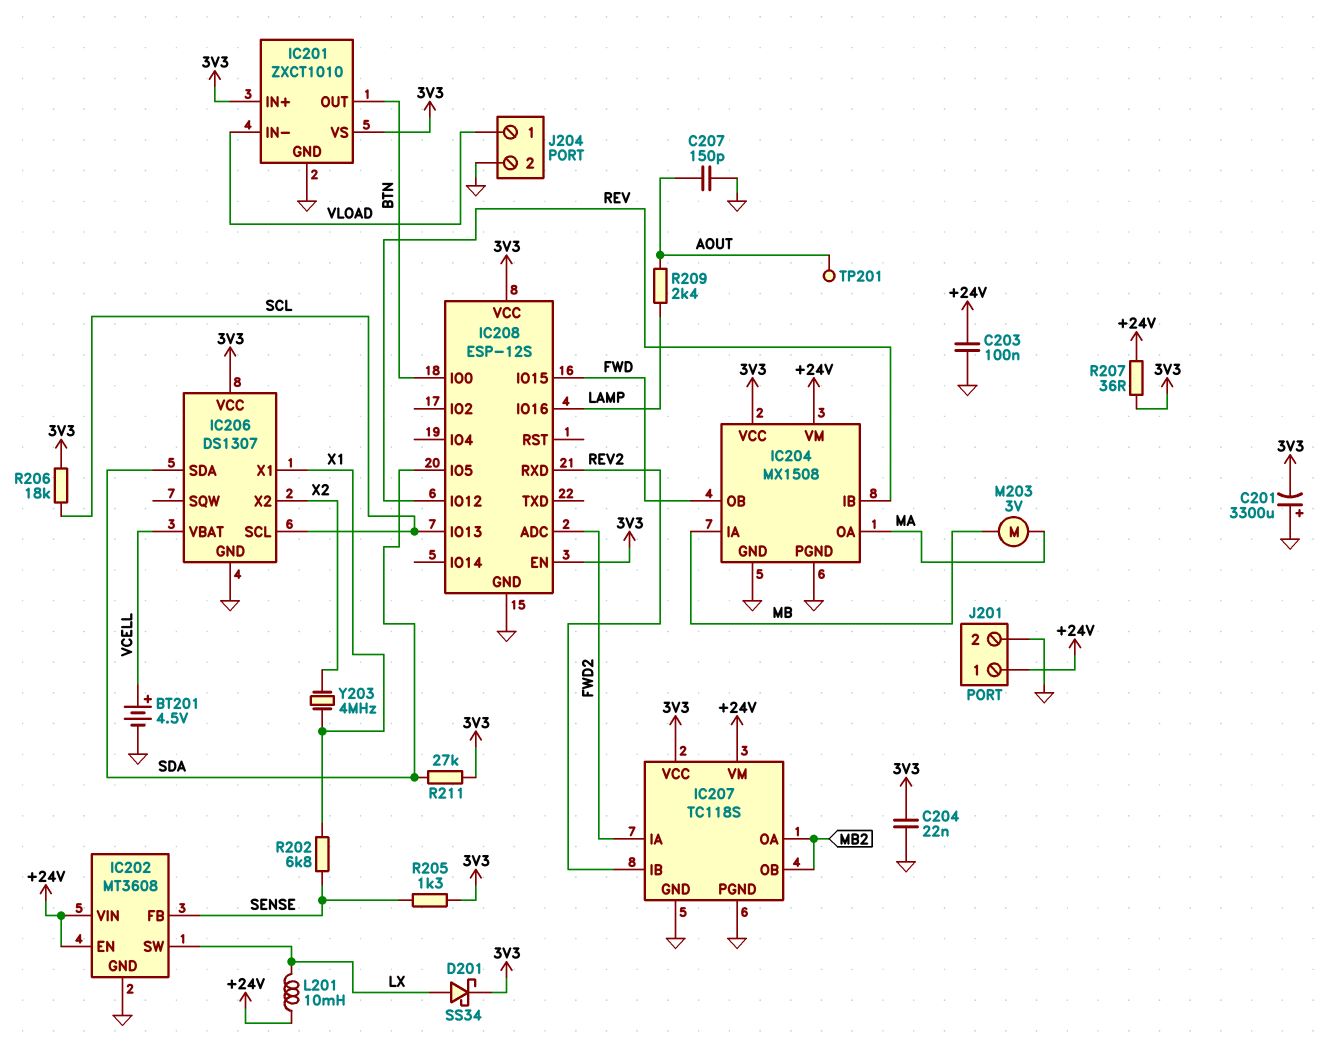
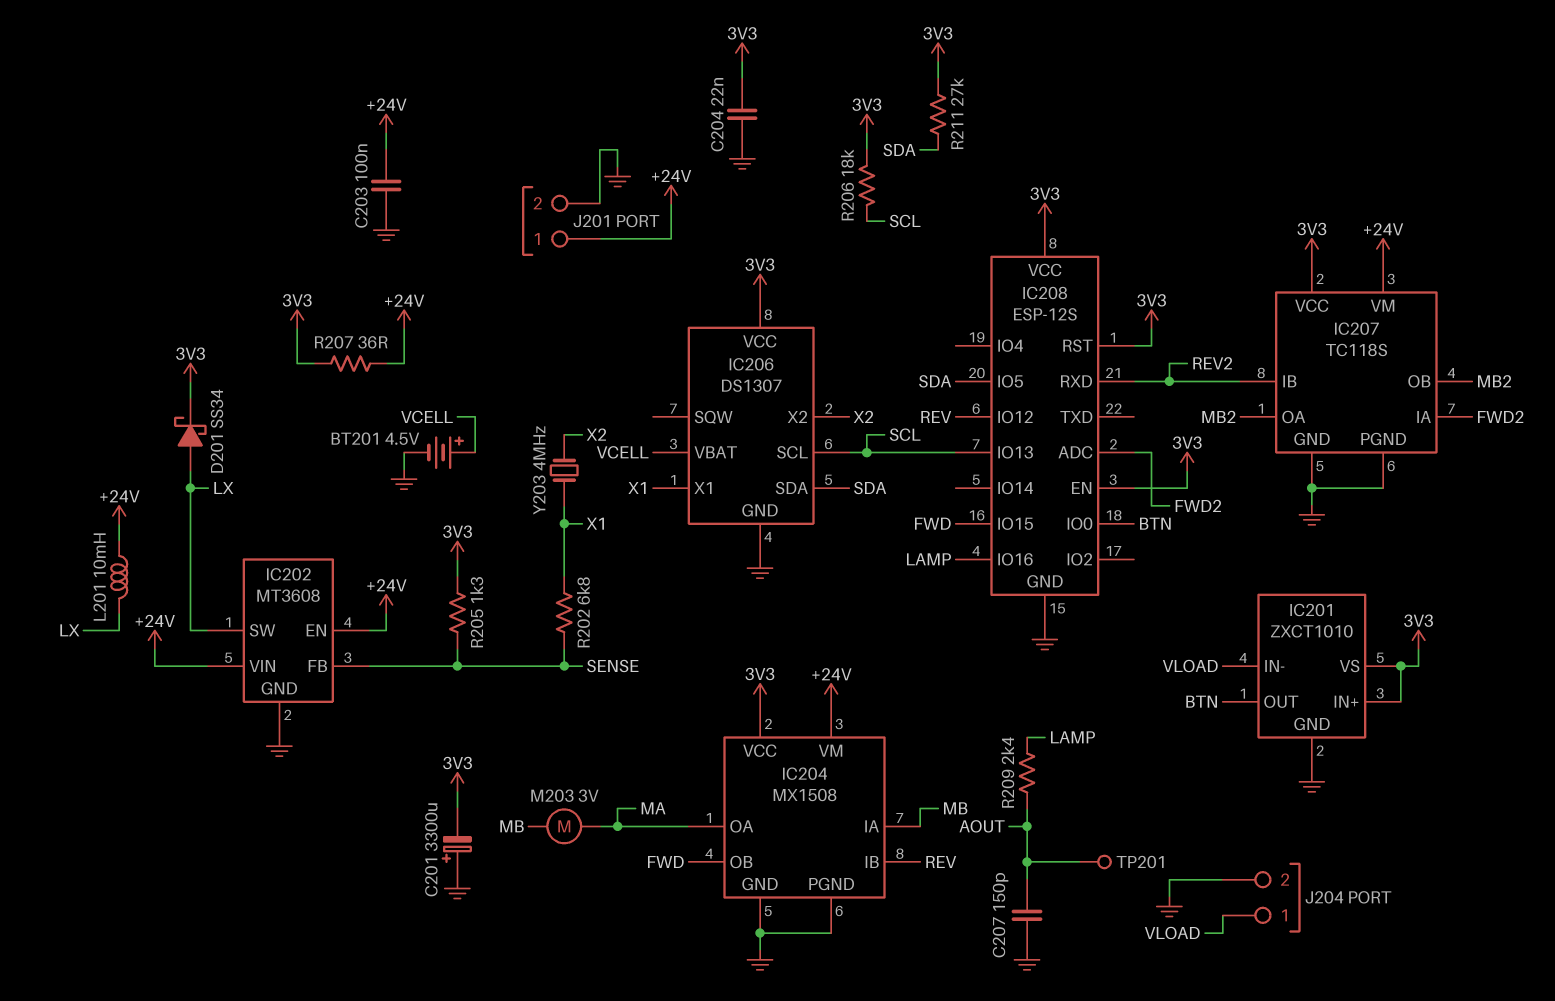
IC208 pin RST: none -> 3V3

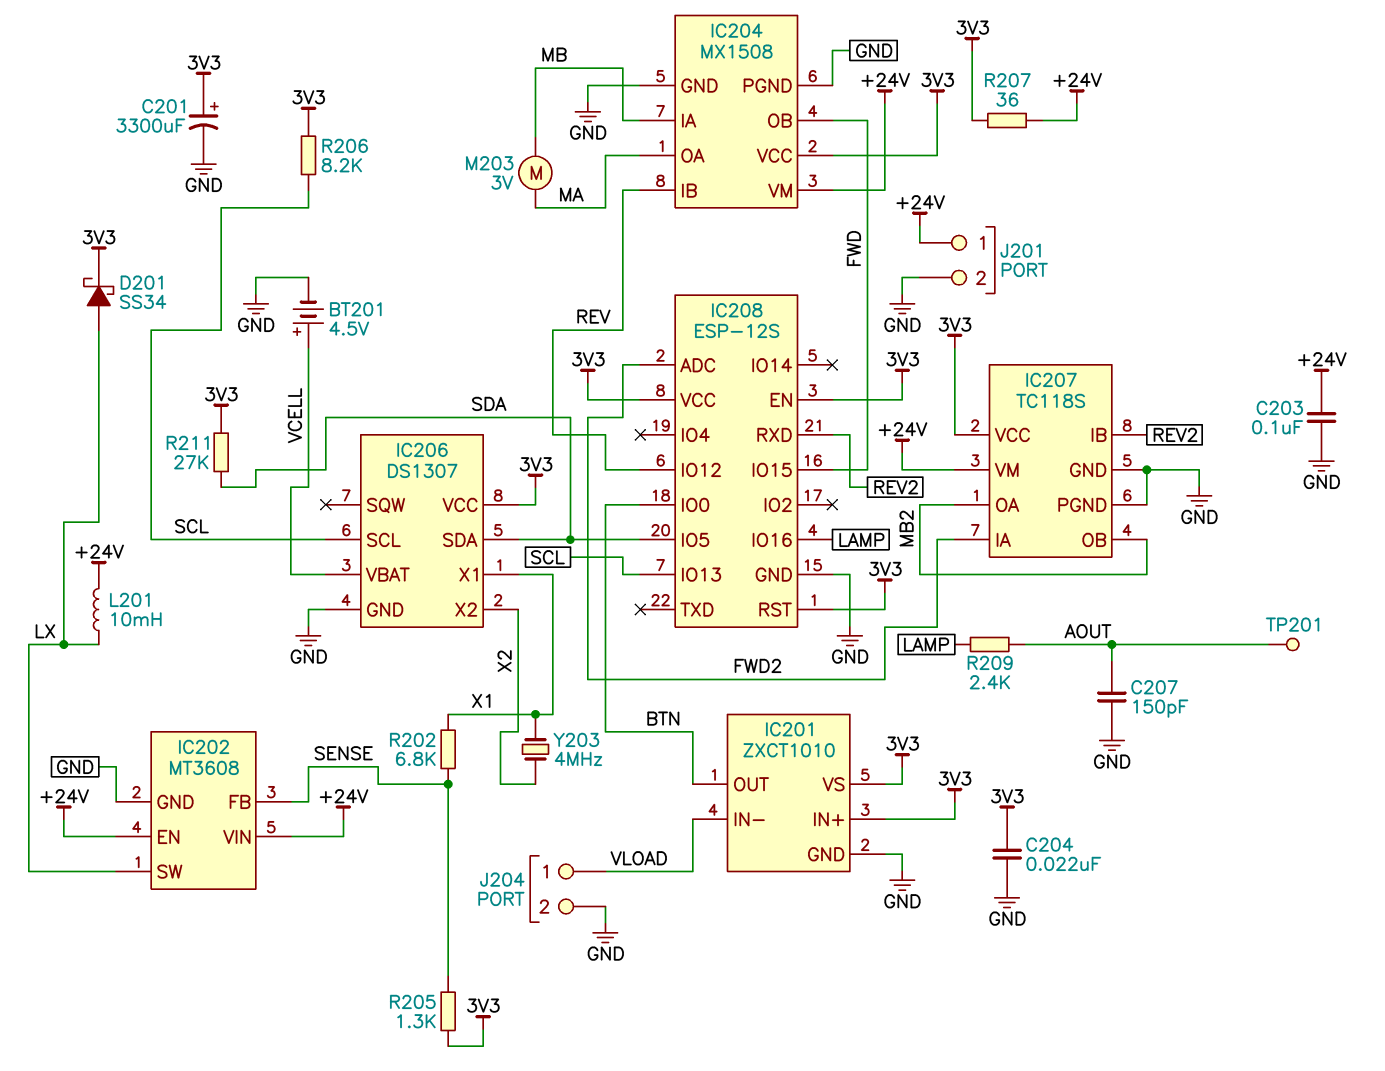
C201: 3300uF (plus GND, minus 3V3) -> 3300uF (plus 3V3, minus GND)
R206: 18k (3V3, SCL) -> 8.2k (3V3, SCL)

